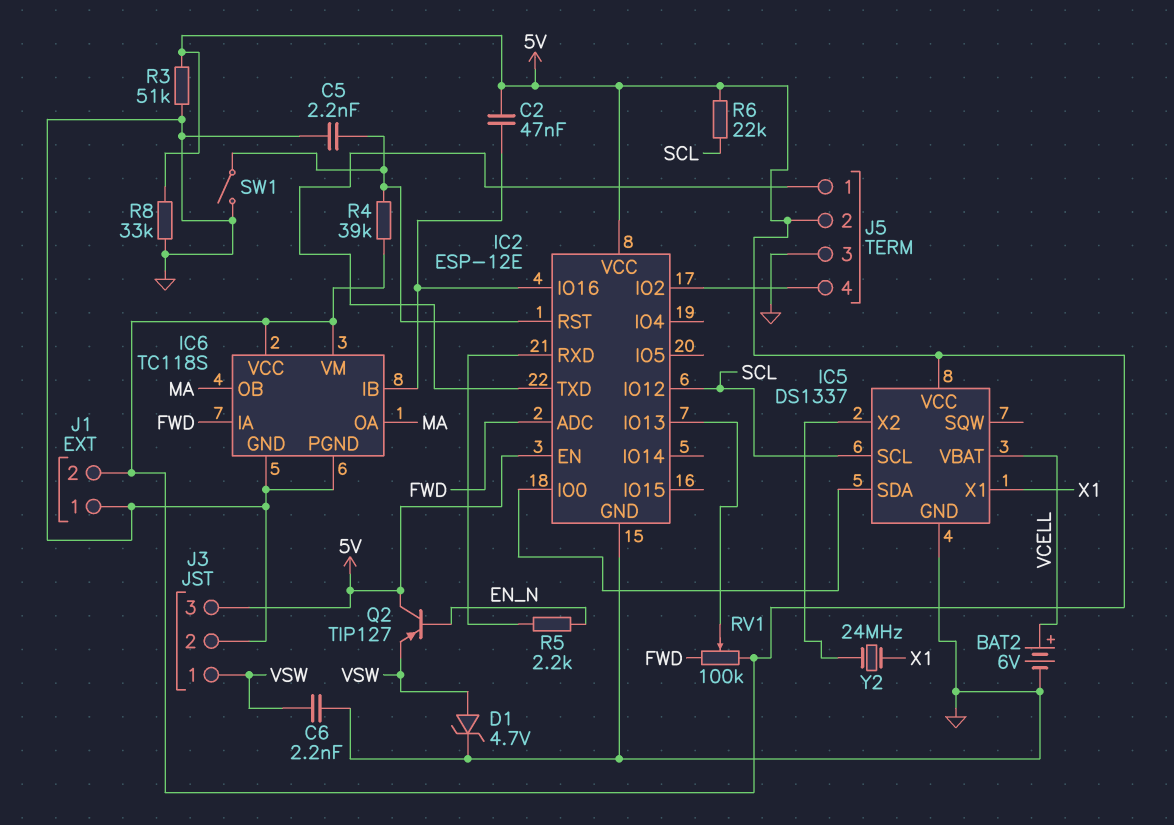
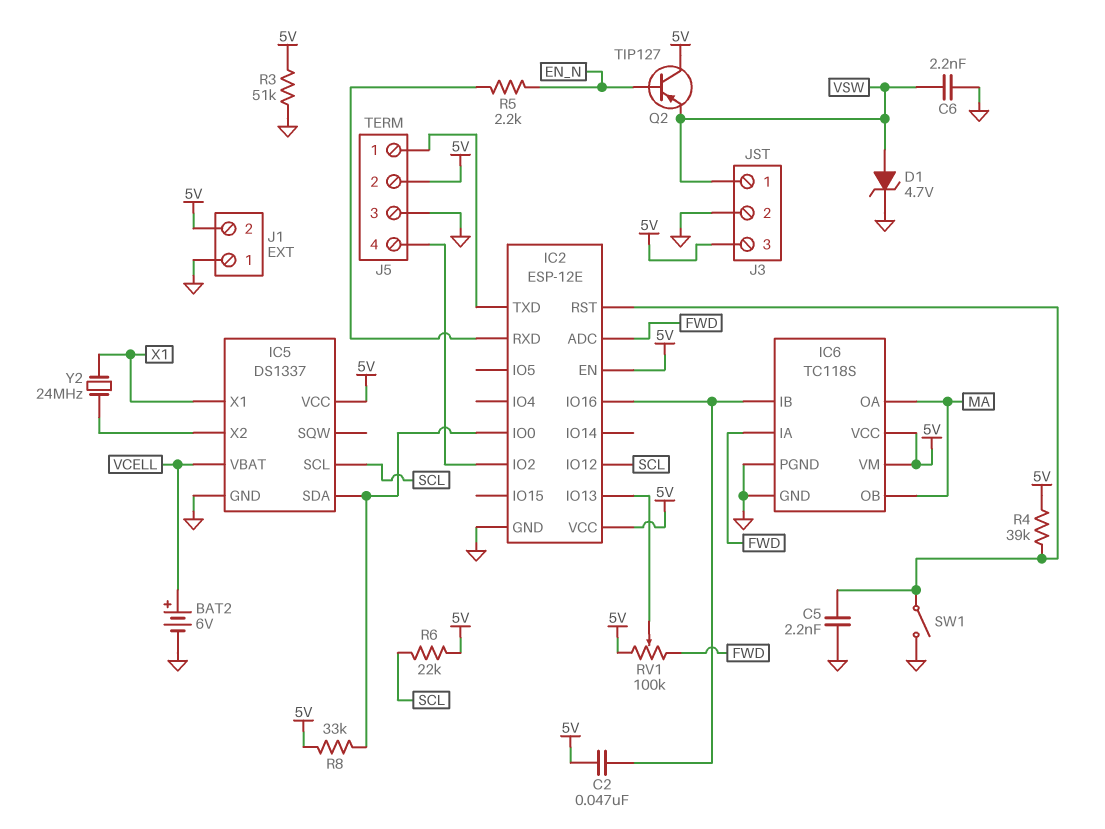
R8: 33k (5V, GND) -> 33k (5V, IC2/IO0)

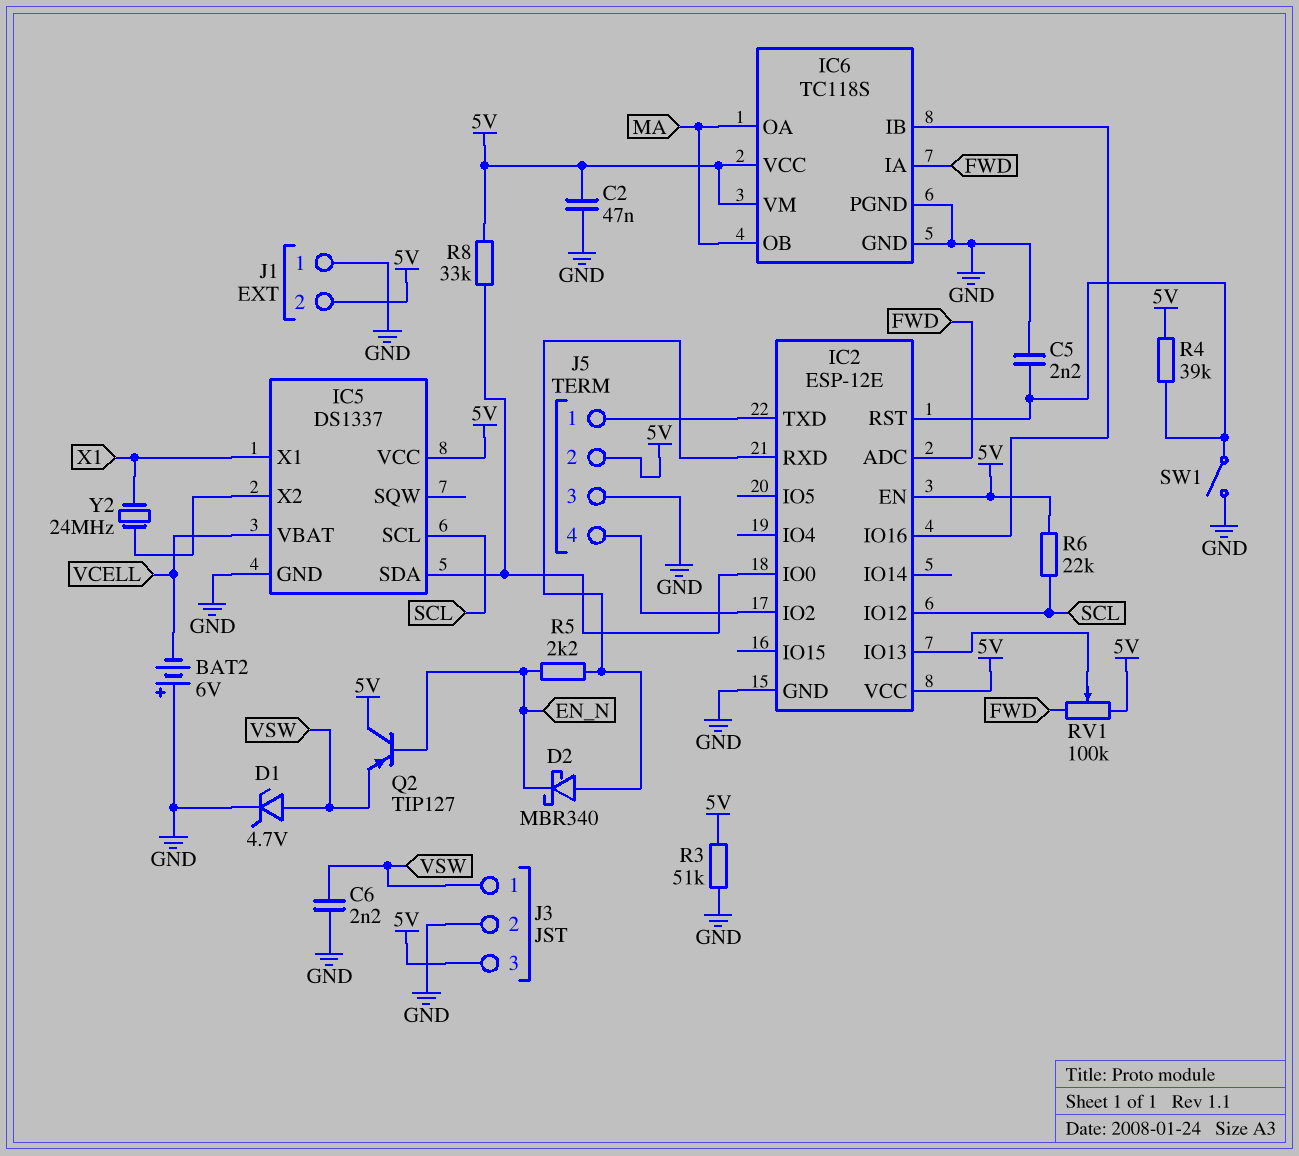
BAT2: 6V (plus VCELL, minus GND) -> 6V (plus GND, minus VCELL)
C2: 47nF (5V, IC2/IO16) -> 47nF (5V, GND)
D2: none -> schottky MBR340 (A IC2/RXD, K EN_N)

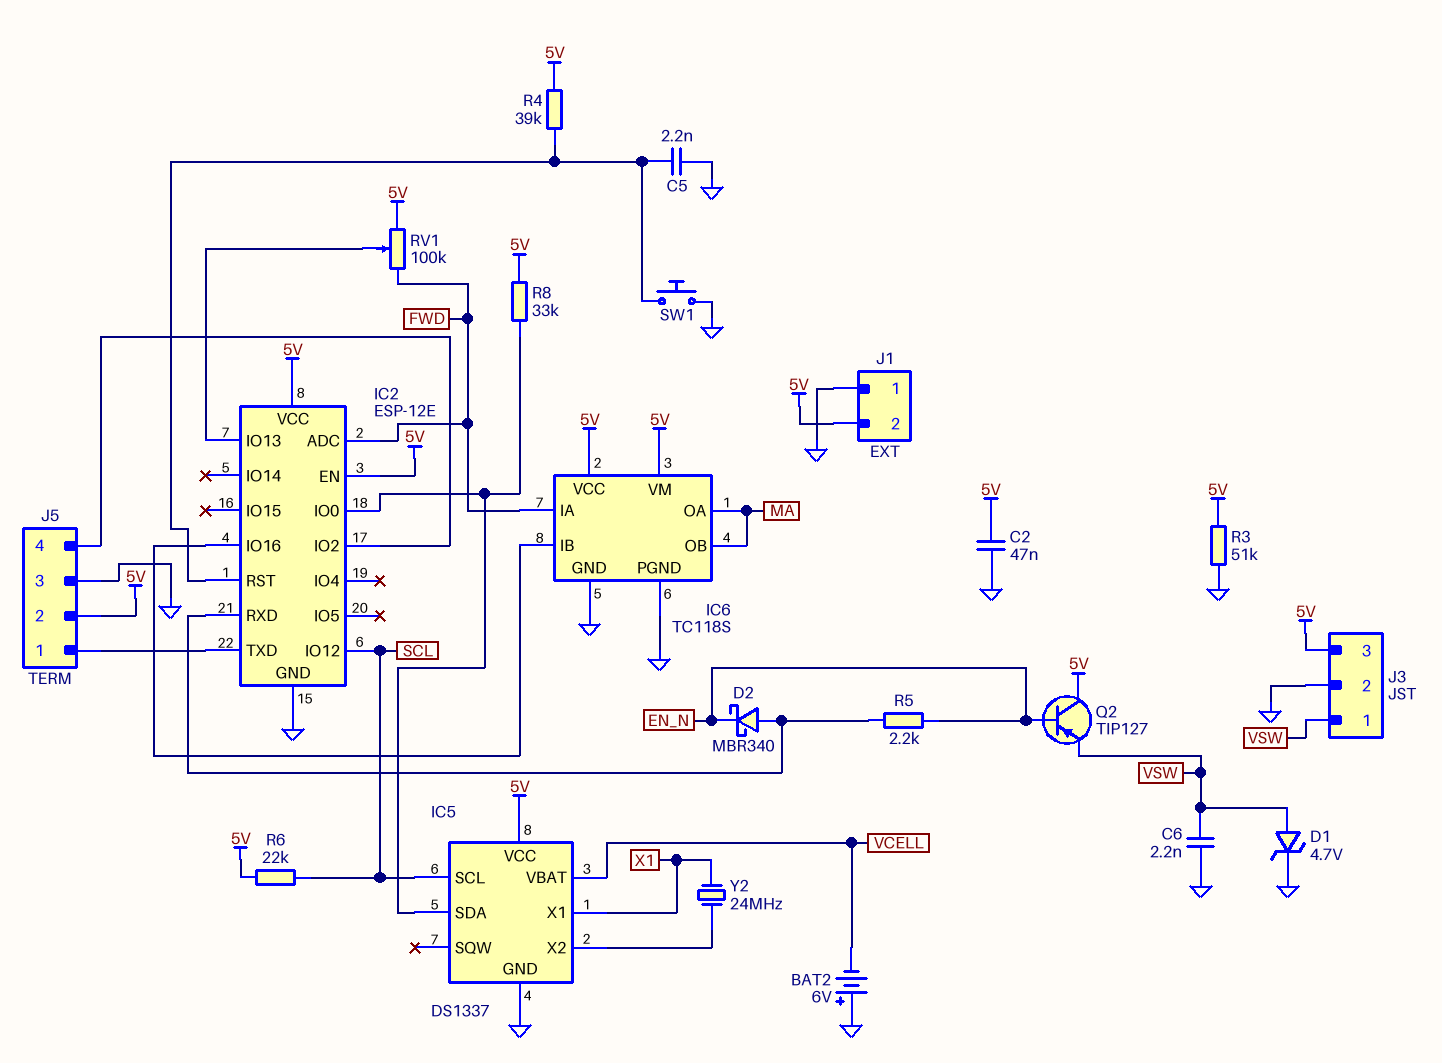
SW1: switch (GND, IC2/RST) -> button (GND, IC2/RST)

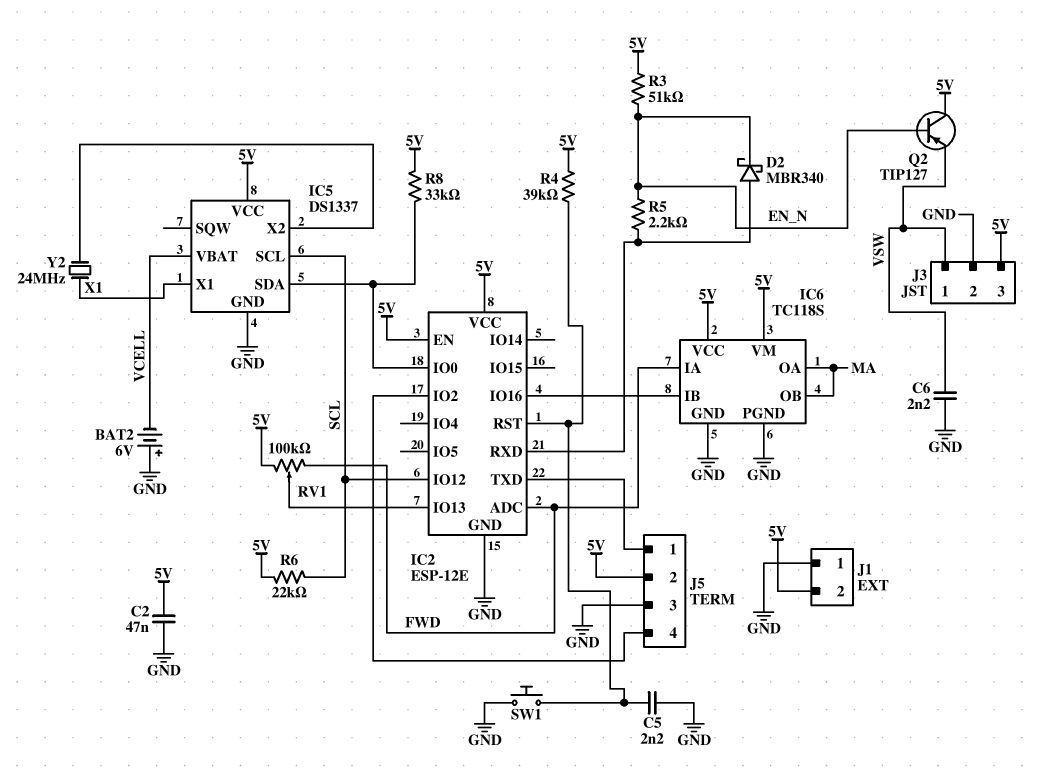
D1: zener 4.7V (A VSW, K GND) -> none
R3: 51k (5V, GND) -> 51k (5V, EN_N)

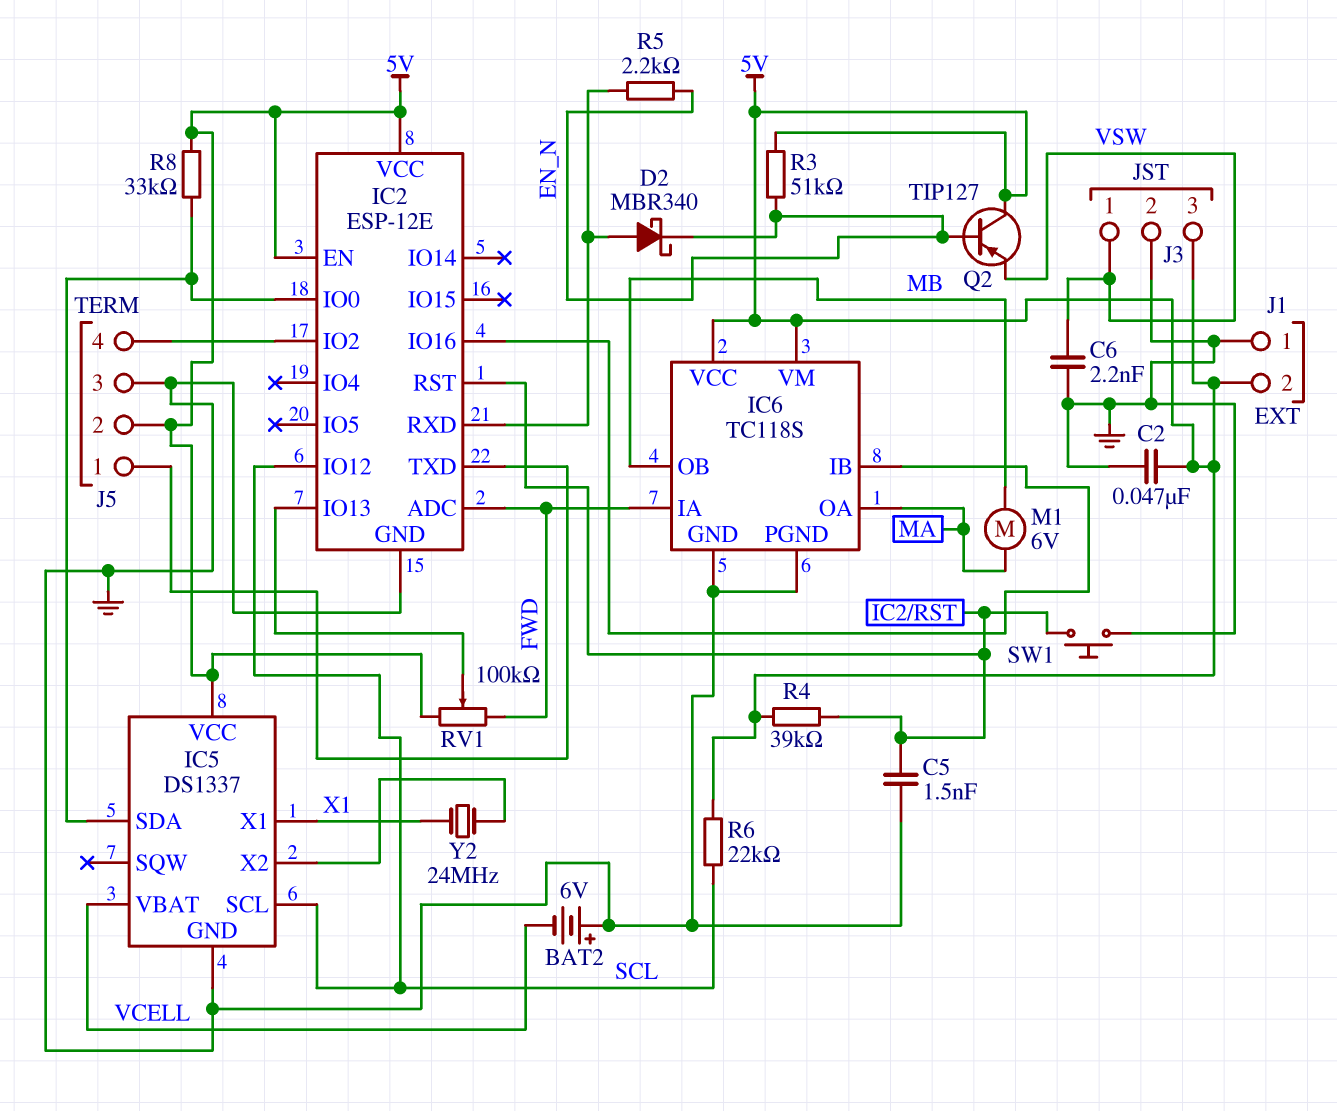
C5: 2.2nF (GND, IC2/RST) -> 1.5nF (GND, IC2/RST)
IC6 pin OB: MA -> MB
M1: none -> motor 6V (MA, MB)

